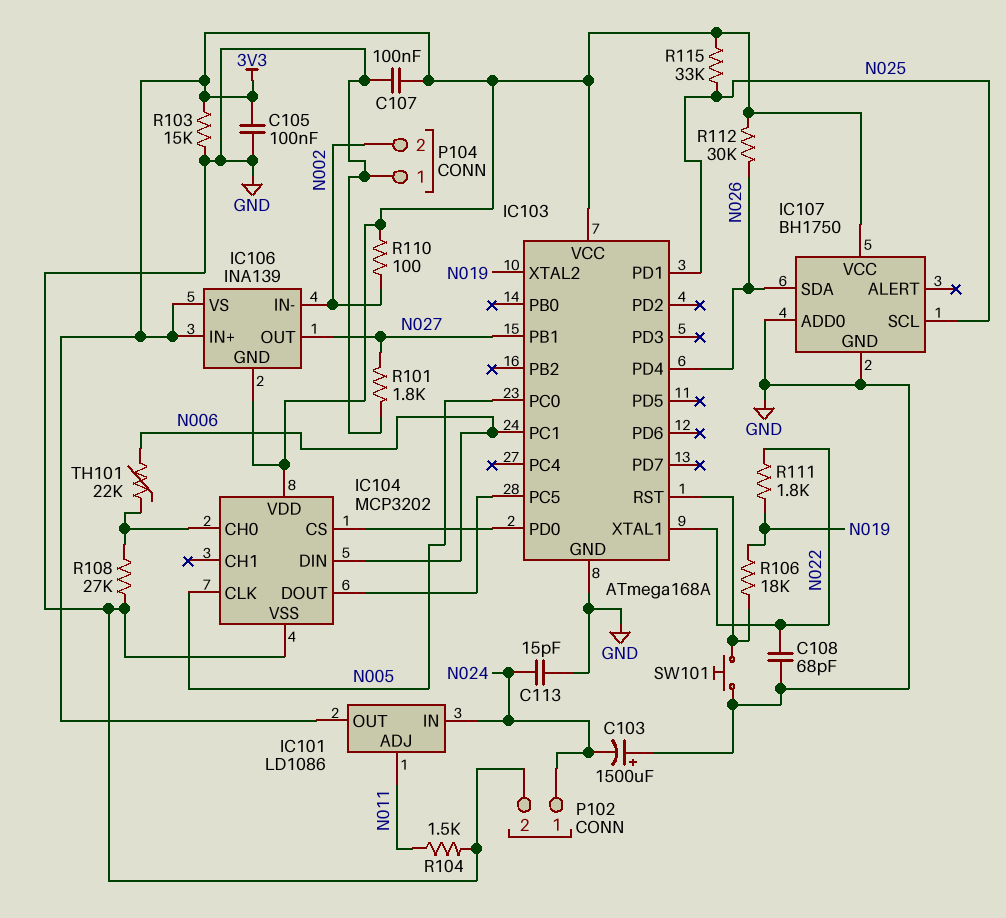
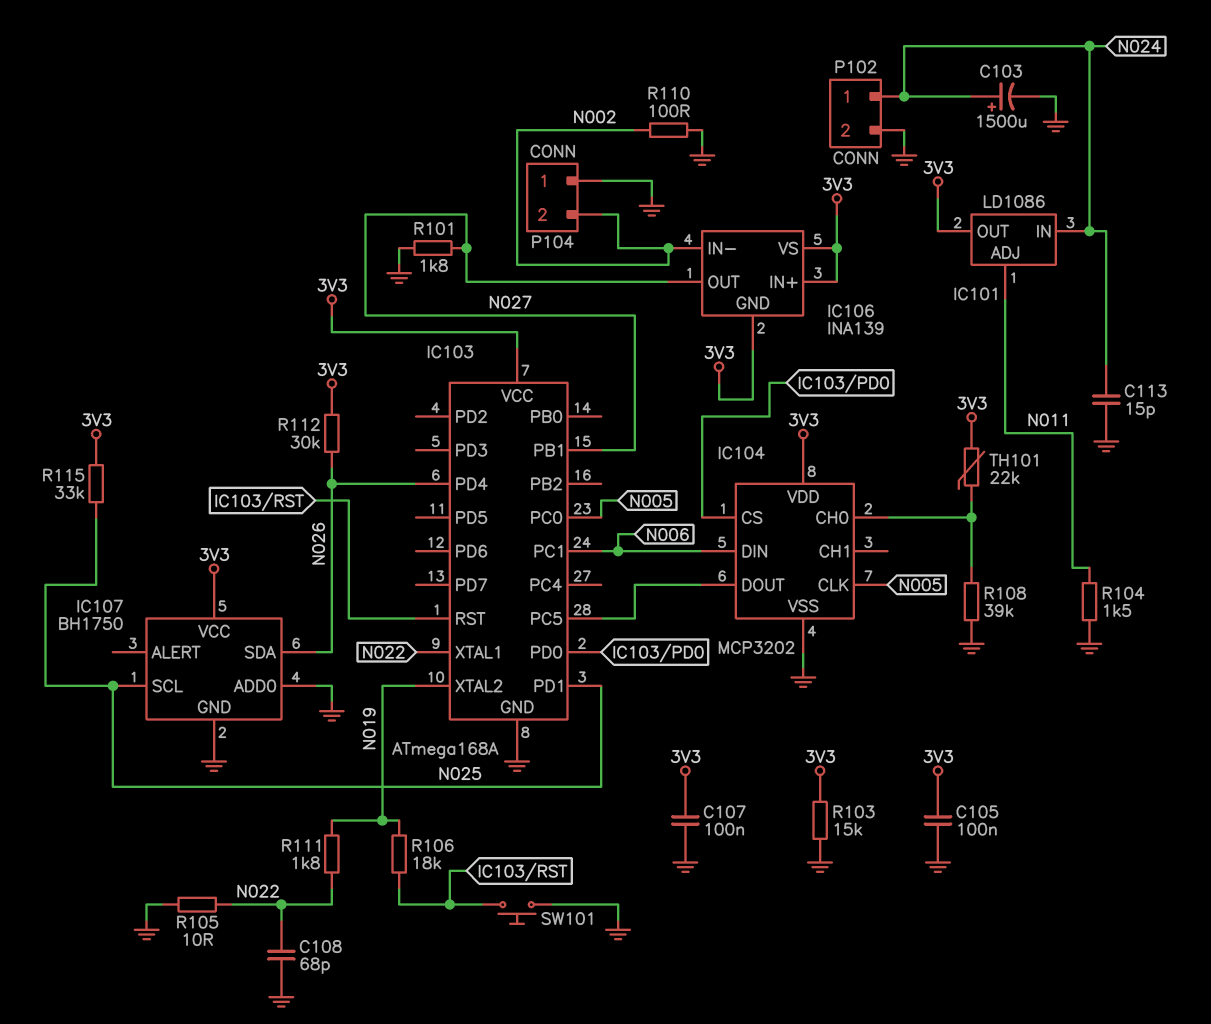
C103: 1500uF (plus GND, minus N024) -> 1500uF (plus N024, minus GND)
R105: none -> 10 (GND, N022)
R108: 27k (GND, IC104/CH0) -> 39k (GND, IC104/CH0)
R110: 100 (3V3, N002) -> 100 (GND, N002)
TH101: 22k (IC104/CH0, N006) -> 22k (3V3, IC104/CH0)

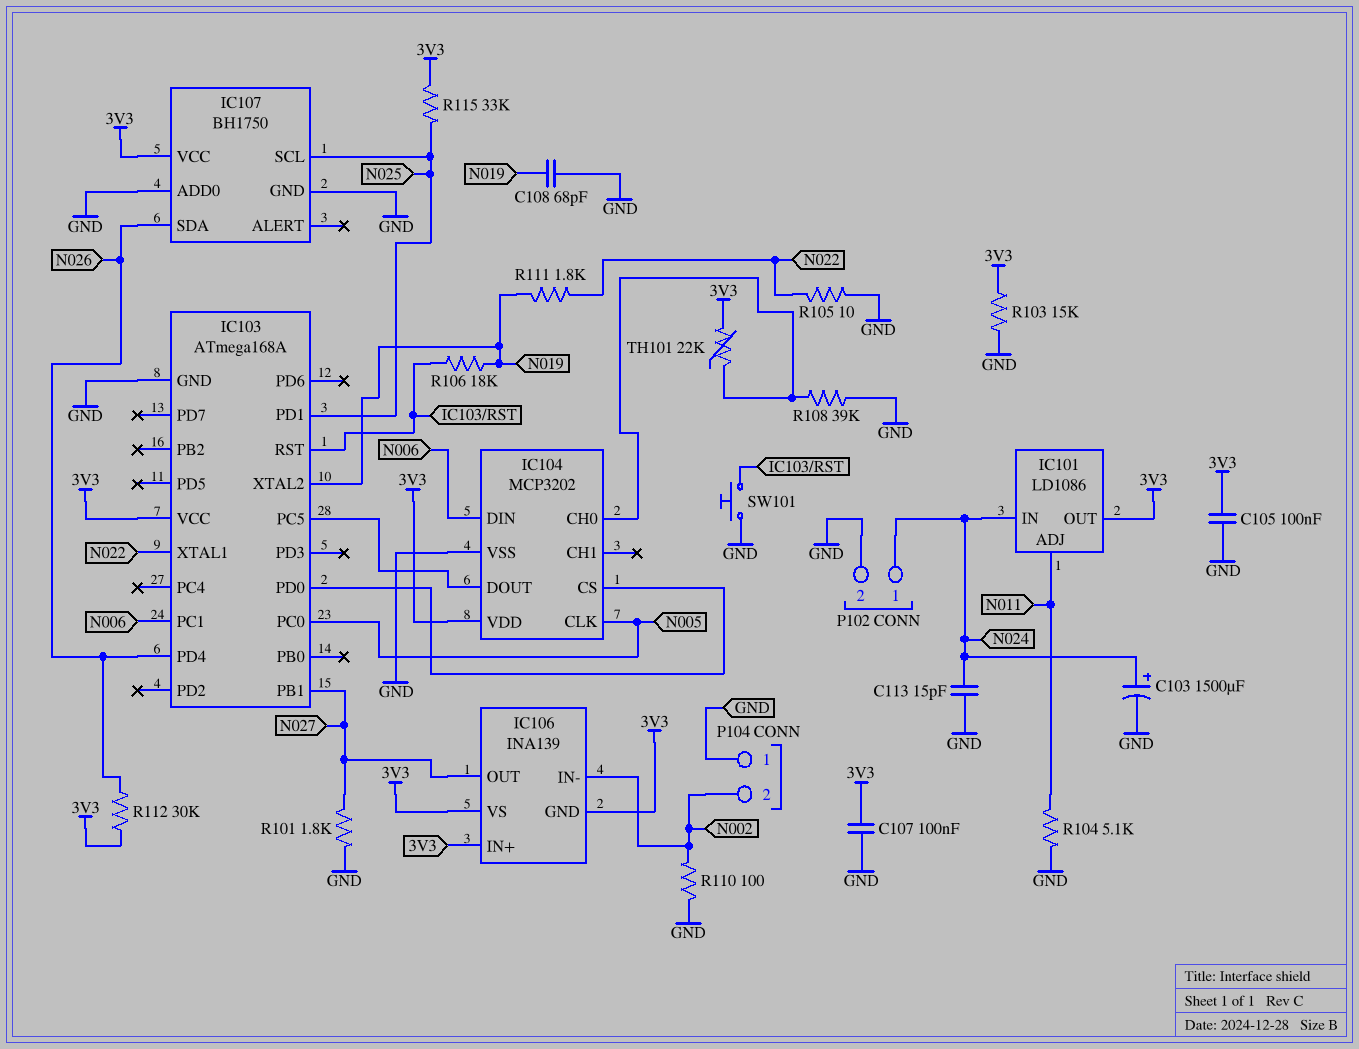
C108: 68pF (GND, N022) -> 68pF (GND, N019)
R104: 1.5k (GND, N011) -> 5.1k (GND, N011)

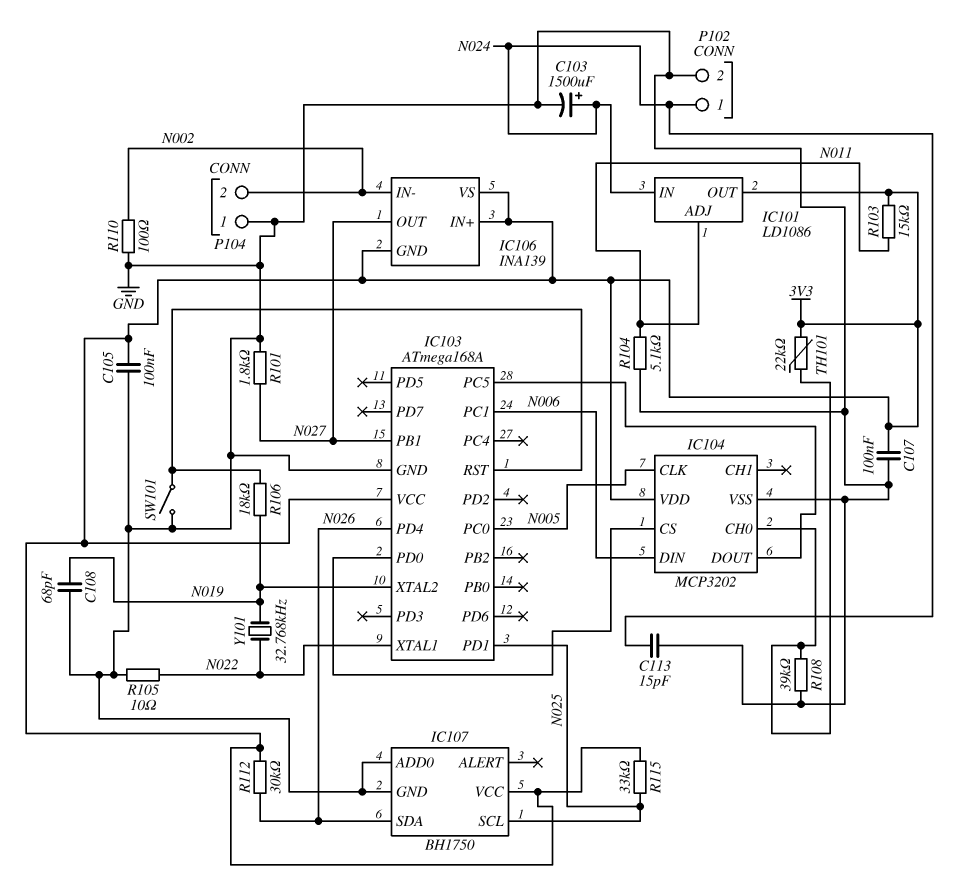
R103: 15k (3V3, GND) -> 15k (3V3, N011)
R111: 1.8k (N019, N022) -> none
SW101: button (GND, IC103/RST) -> switch (GND, IC103/RST)
Y101: none -> 32.768kHz (N019, N022)

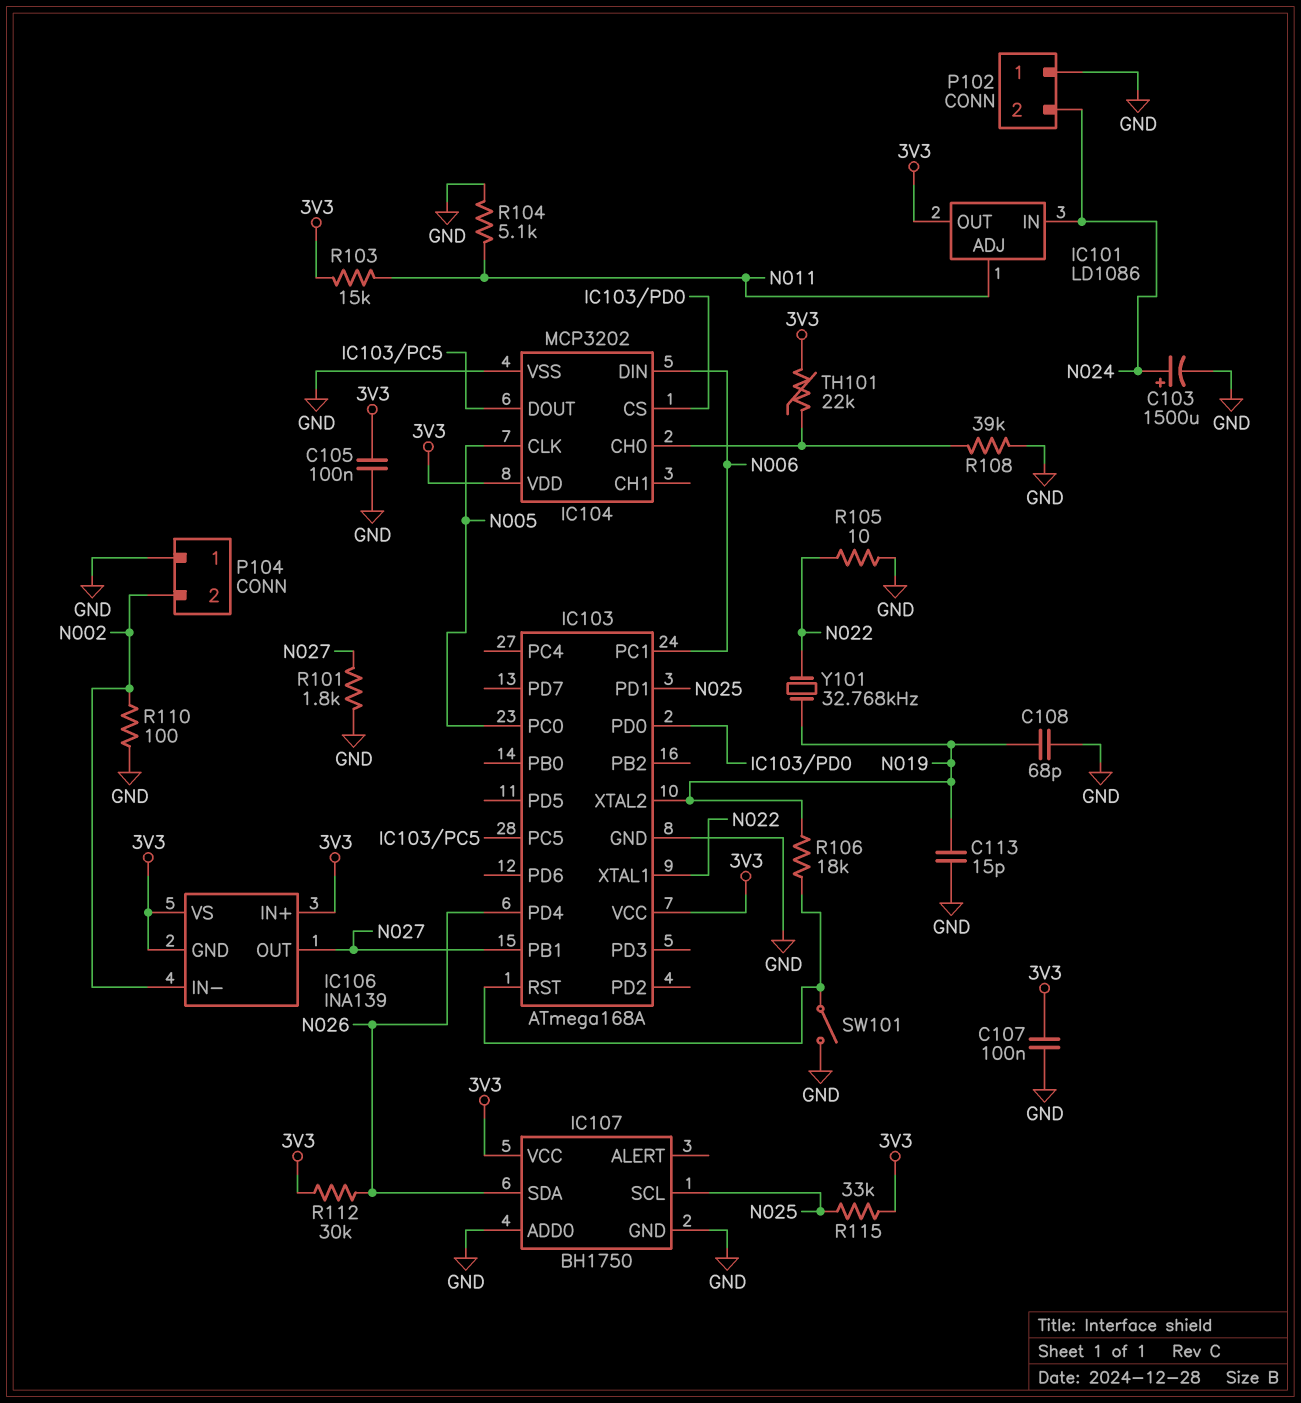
C113: 15pF (GND, N024) -> 15pF (GND, N019)
P102 pin 1: N024 -> GND
P102 pin 2: GND -> N024

